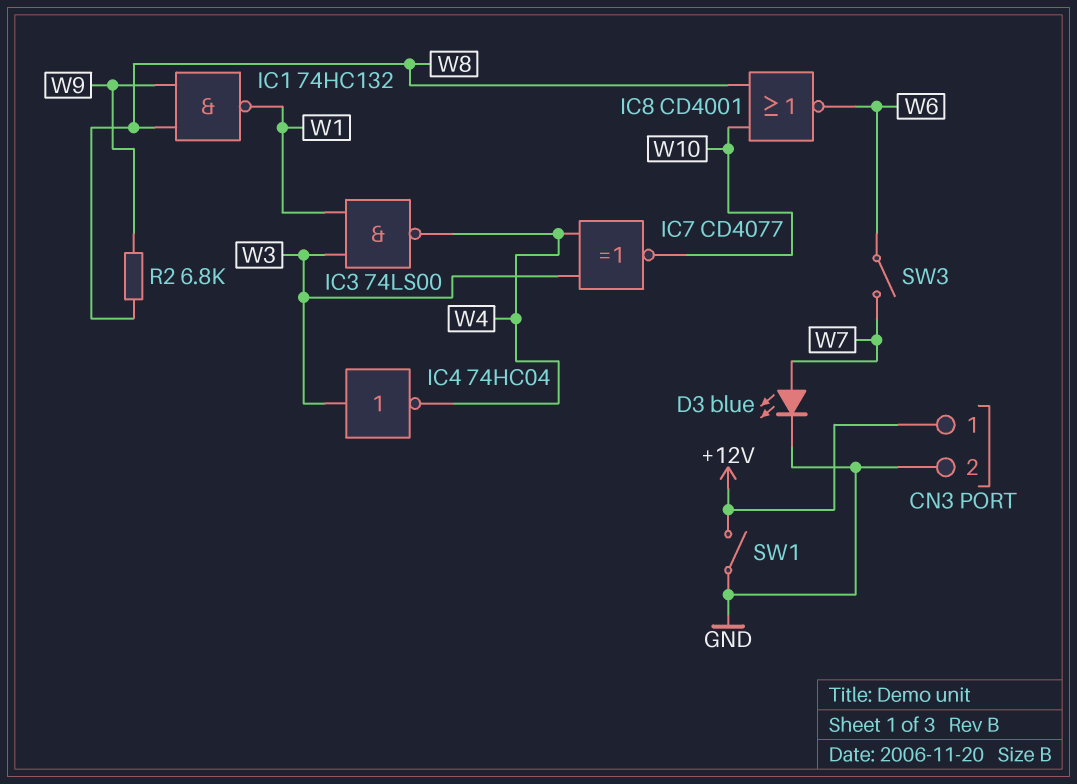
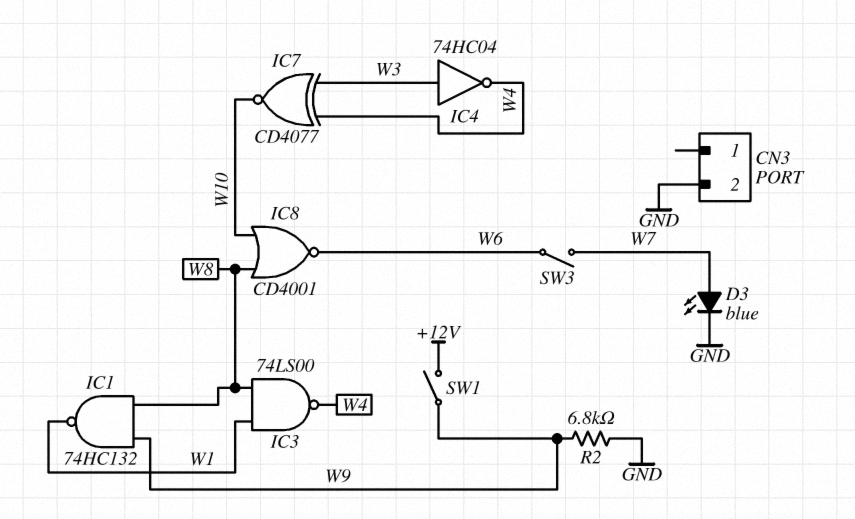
CN3 pin 1: +12V -> none
IC3: NAND 74LS00 (in W1, in W3, out W4) -> NAND 74LS00 (in W1, in W8, out W4)
R2: 6.8k (W8, W9) -> 6.8k (GND, W9)
SW1: switch (+12V, GND) -> switch (+12V, W9)

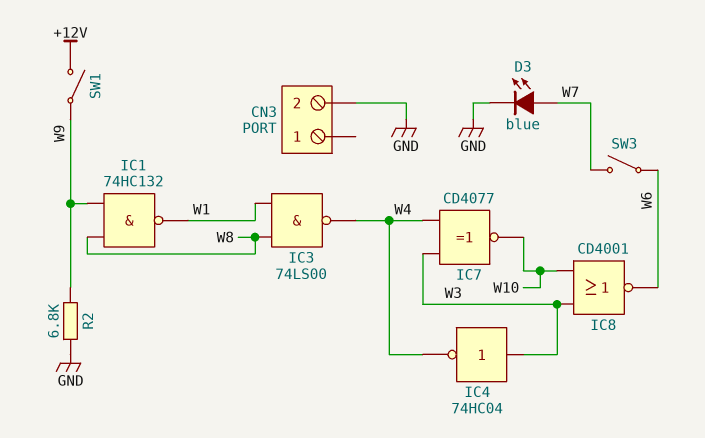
IC8: NOR CD4001 (in W8, in W10, out W6) -> NOR CD4001 (in W3, in W10, out W6)

